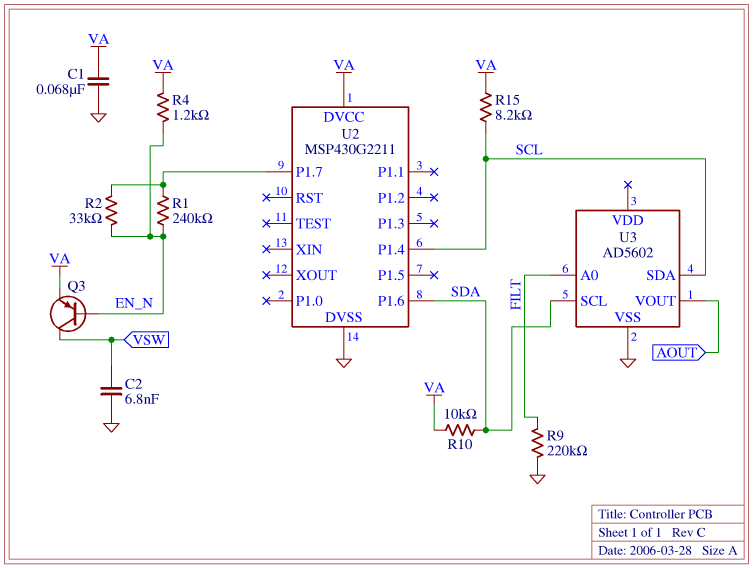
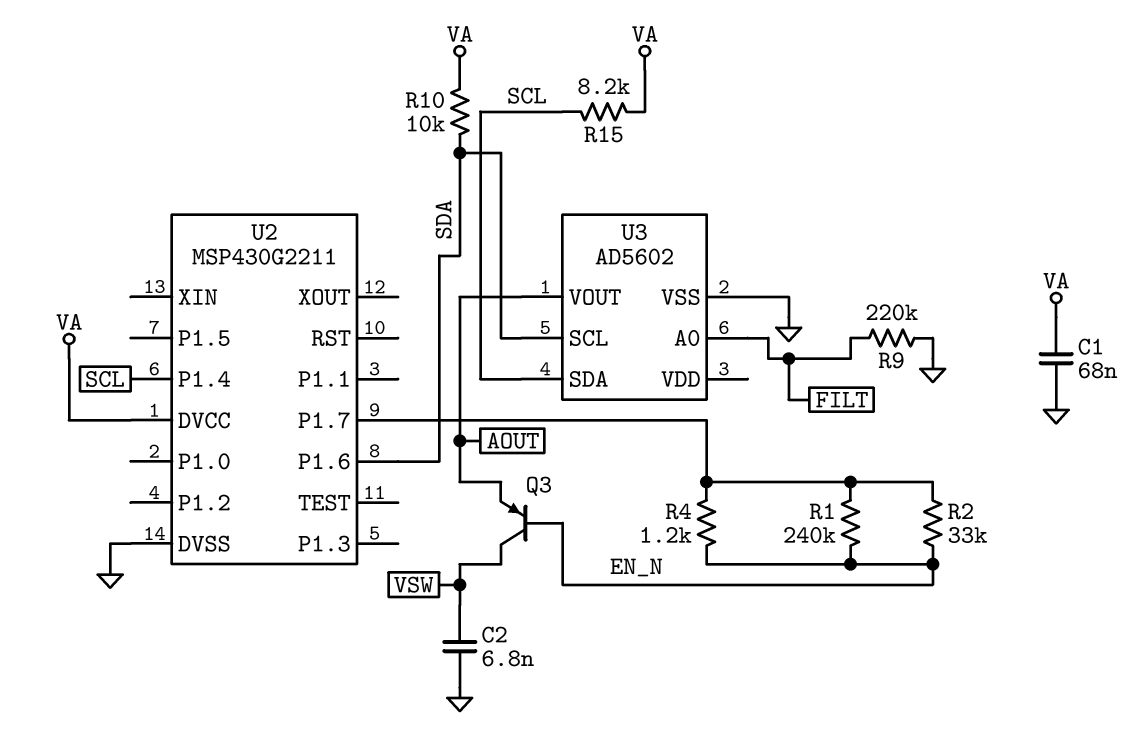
Q3: PNP (B EN_N, C VSW, E VA) -> PNP (B EN_N, C VSW, E AOUT)
R4: 1.2k (EN_N, VA) -> 1.2k (EN_N, U2/P1.7)

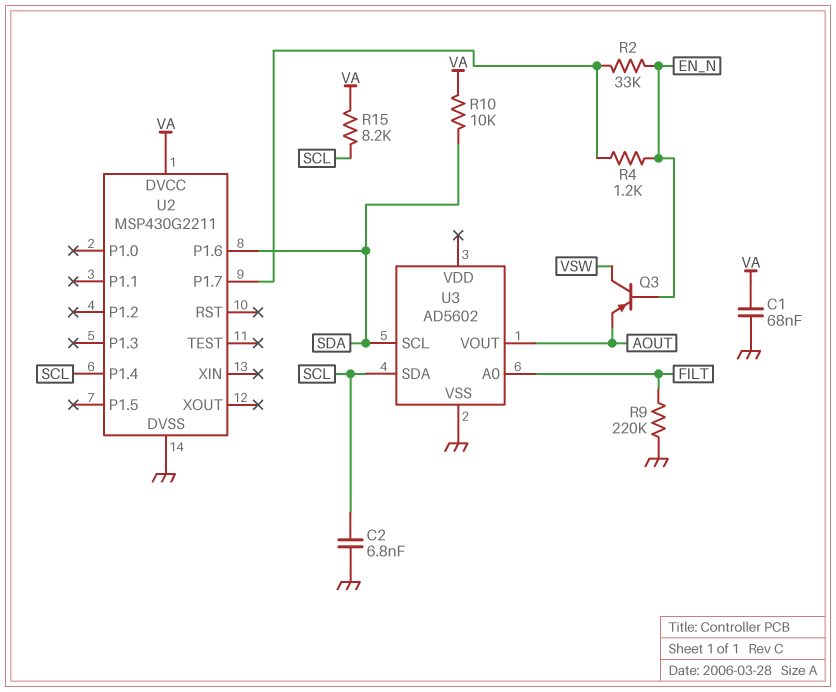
C2: 6.8nF (GND, VSW) -> 6.8nF (GND, SCL)
R1: 240k (EN_N, U2/P1.7) -> none

